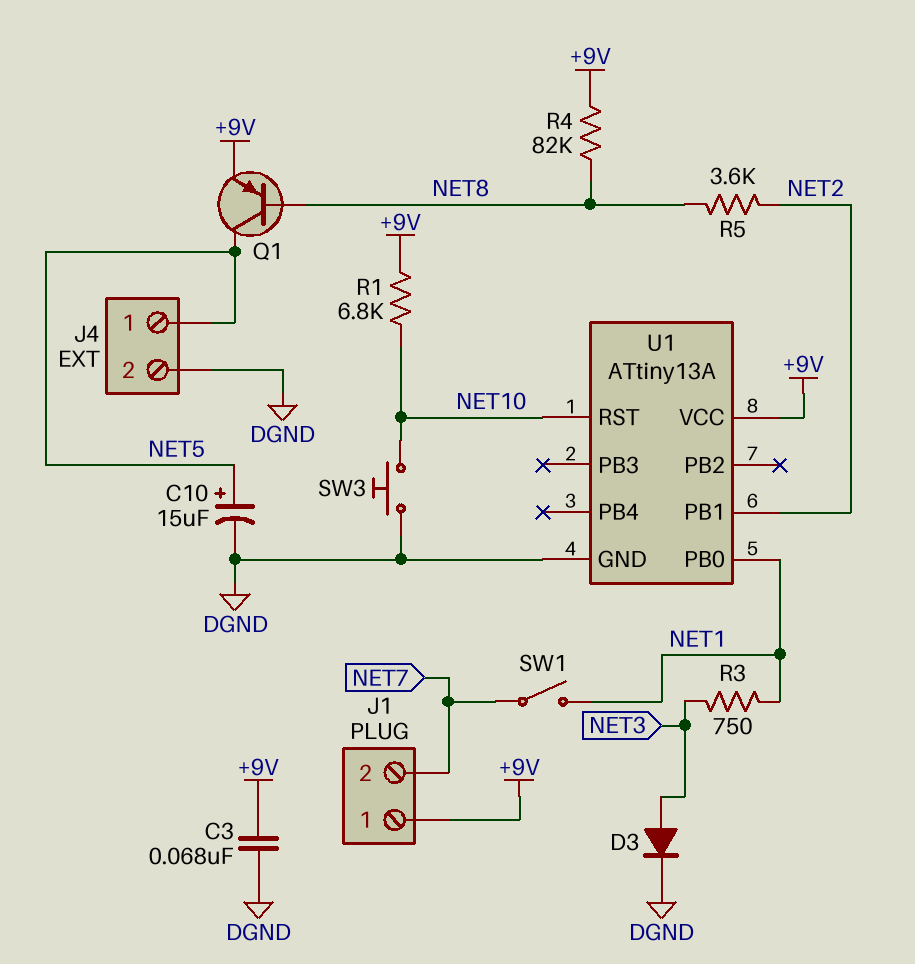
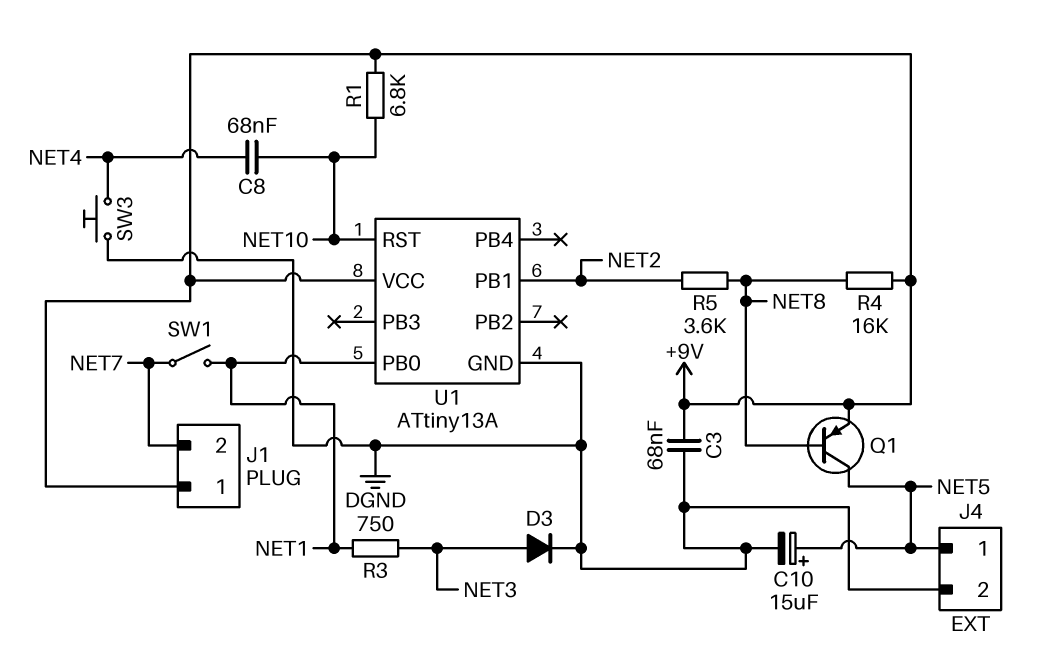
C8: none -> 68nF (NET4, NET10)
R4: 82k (+9V, NET8) -> 16k (+9V, NET8)
SW3: button (DGND, NET10) -> button (DGND, NET4)

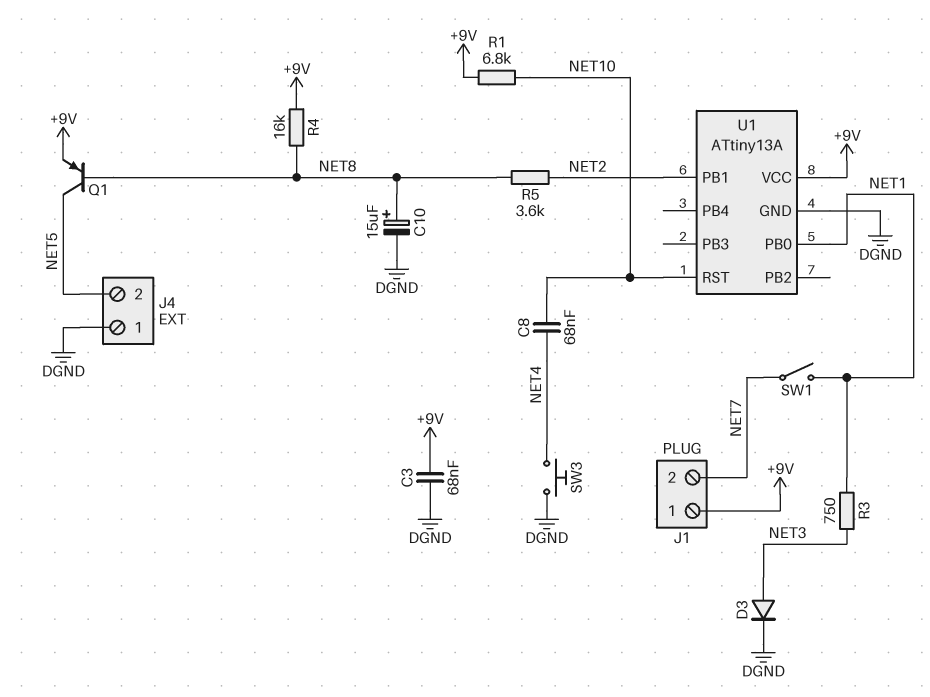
C10: 15uF (plus NET5, minus DGND) -> 15uF (plus NET8, minus DGND)
J4 pin 1: NET5 -> DGND
J4 pin 2: DGND -> NET5

